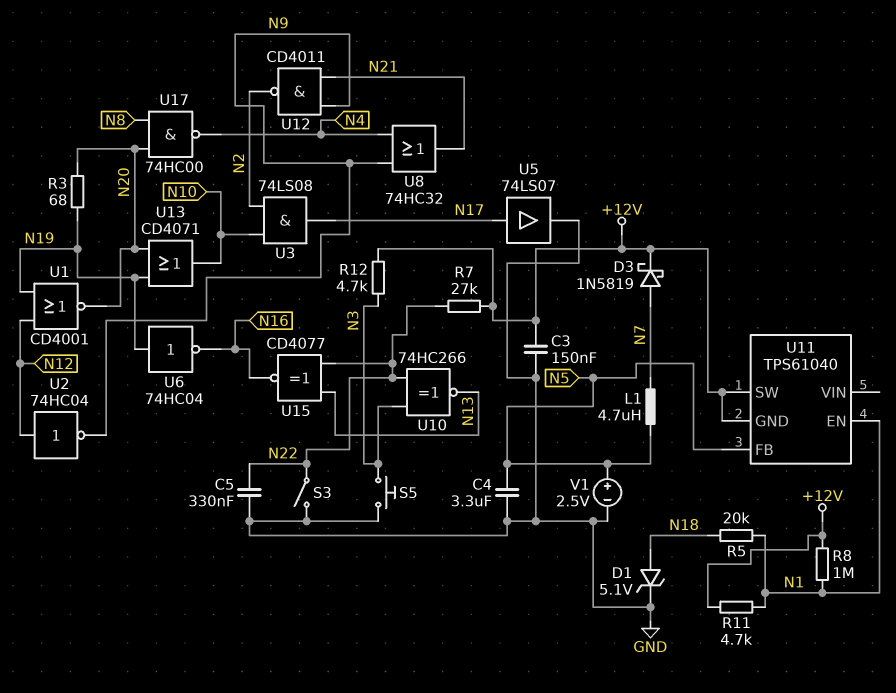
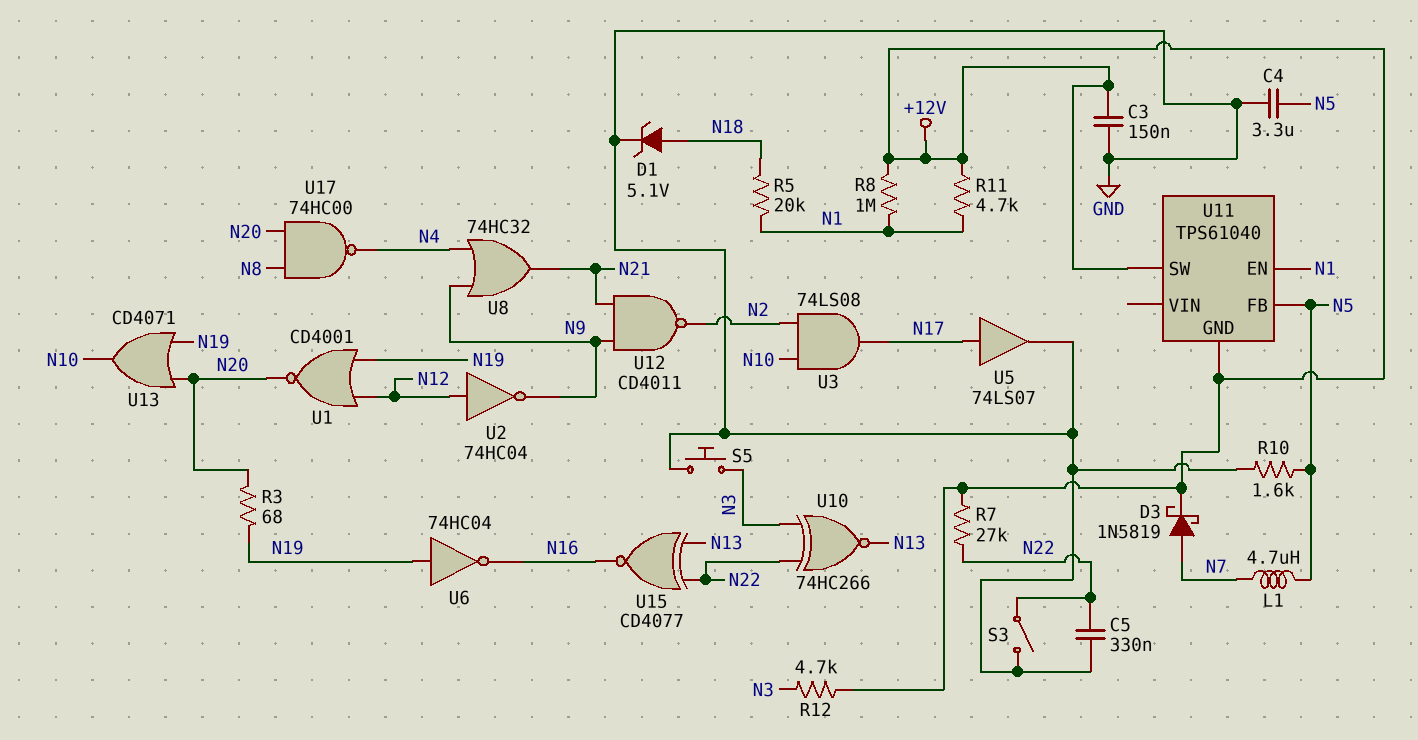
R10: none -> 1.6k (GND, N5)
V1: 2.5V (plus N5, minus GND) -> none

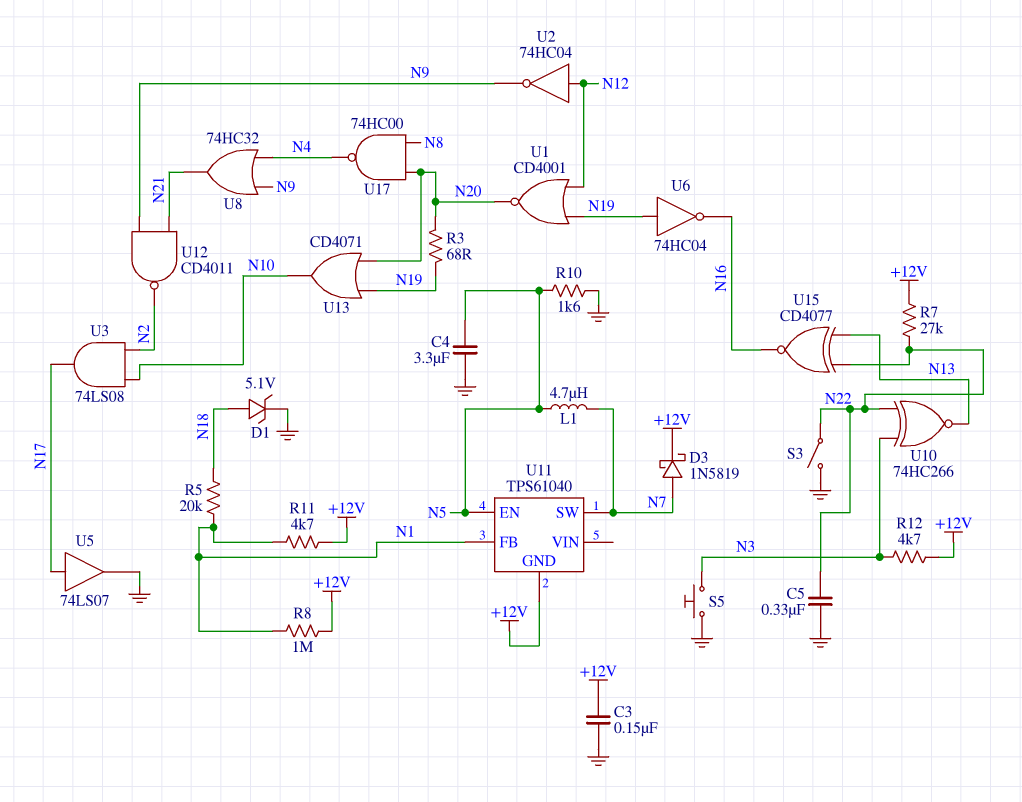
U11 pin EN: N1 -> N5
U11 pin FB: N5 -> N1
U11 pin SW: +12V -> N7

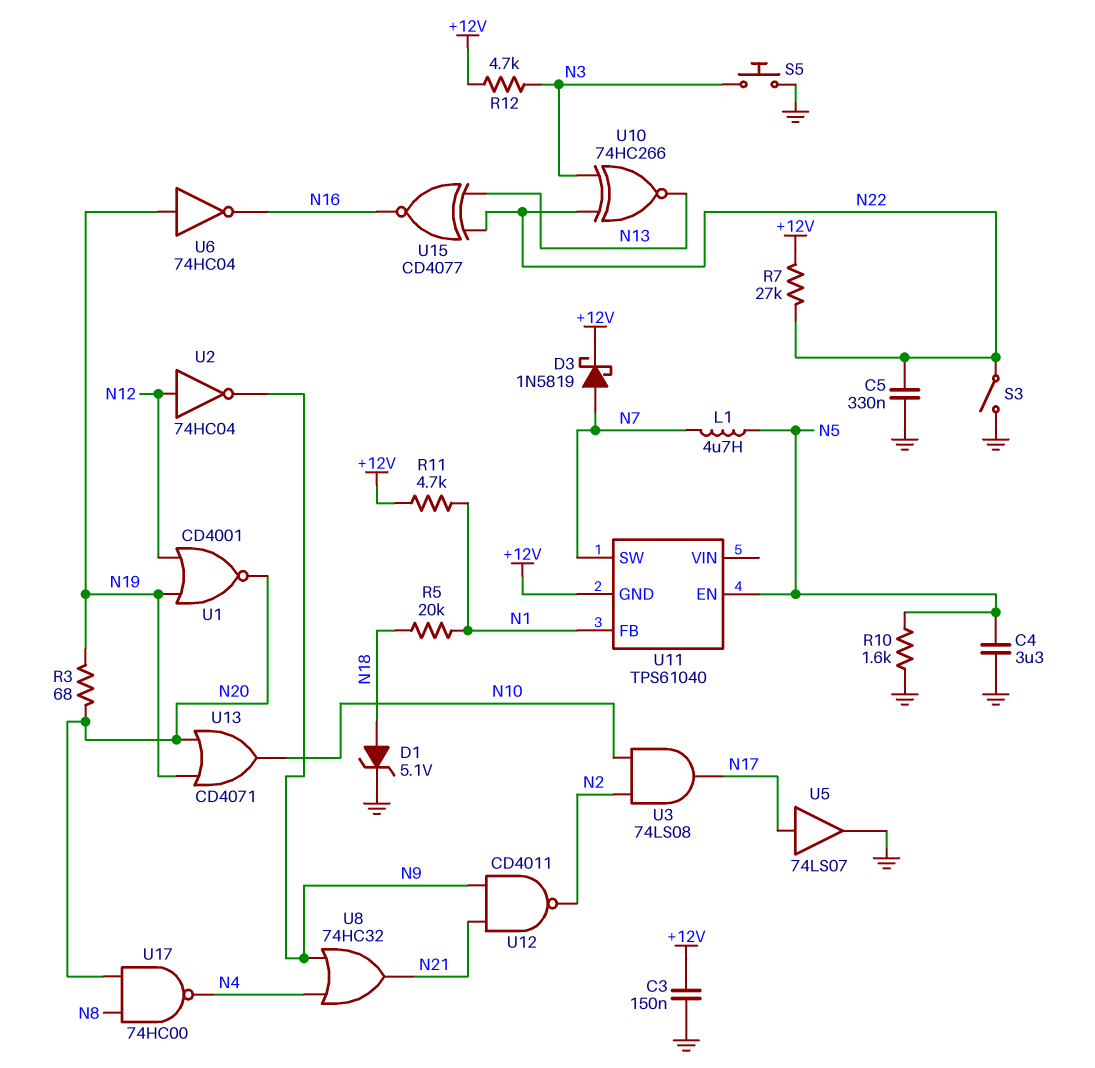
R8: 1M (+12V, N1) -> none

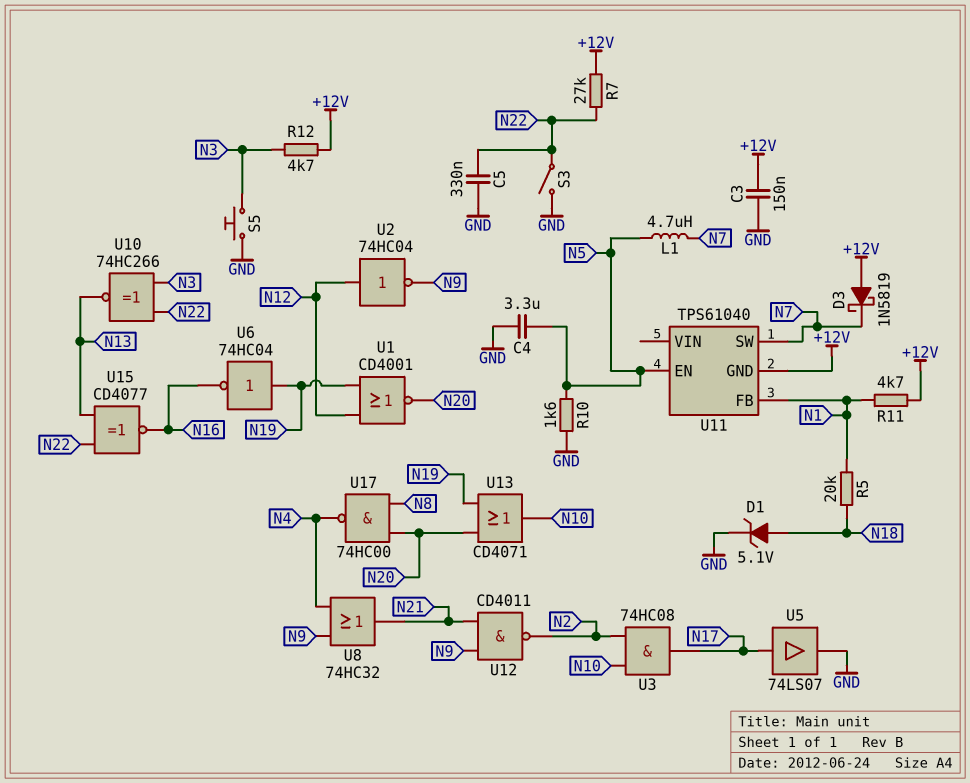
D3: schottky 1N5819 (A N7, K +12V) -> schottky 1N5819 (A +12V, K N7)
R3: 68 (N19, N20) -> none
U3: AND 74LS08 (in N2, in N10, out N17) -> AND 74HC08 (in N2, in N10, out N17)

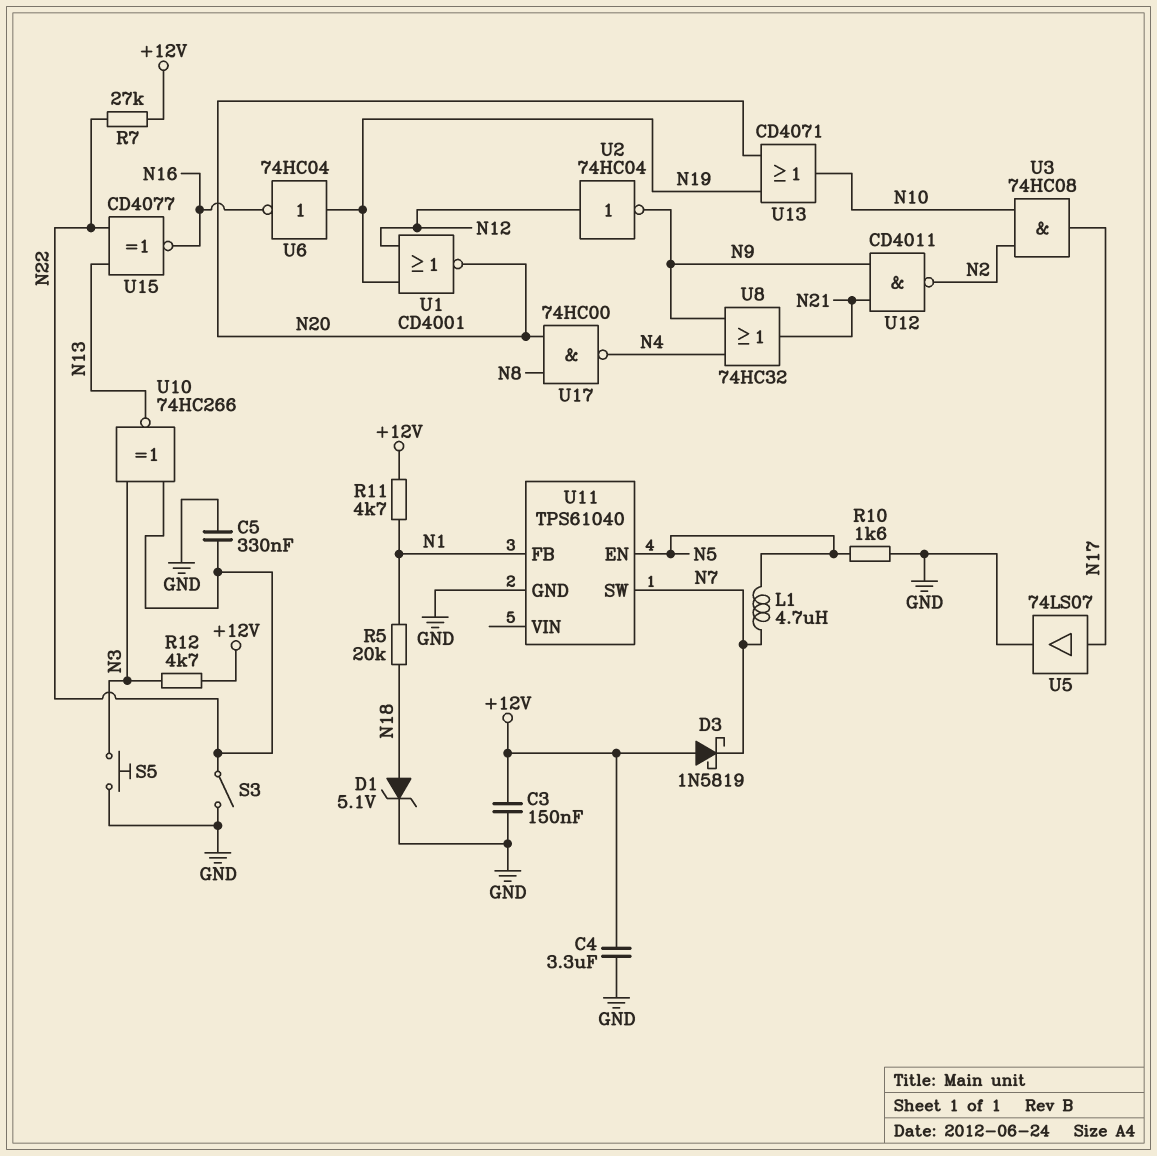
C4: 3.3uF (GND, N5) -> 3.3uF (+12V, GND)
U11 pin GND: +12V -> GND

